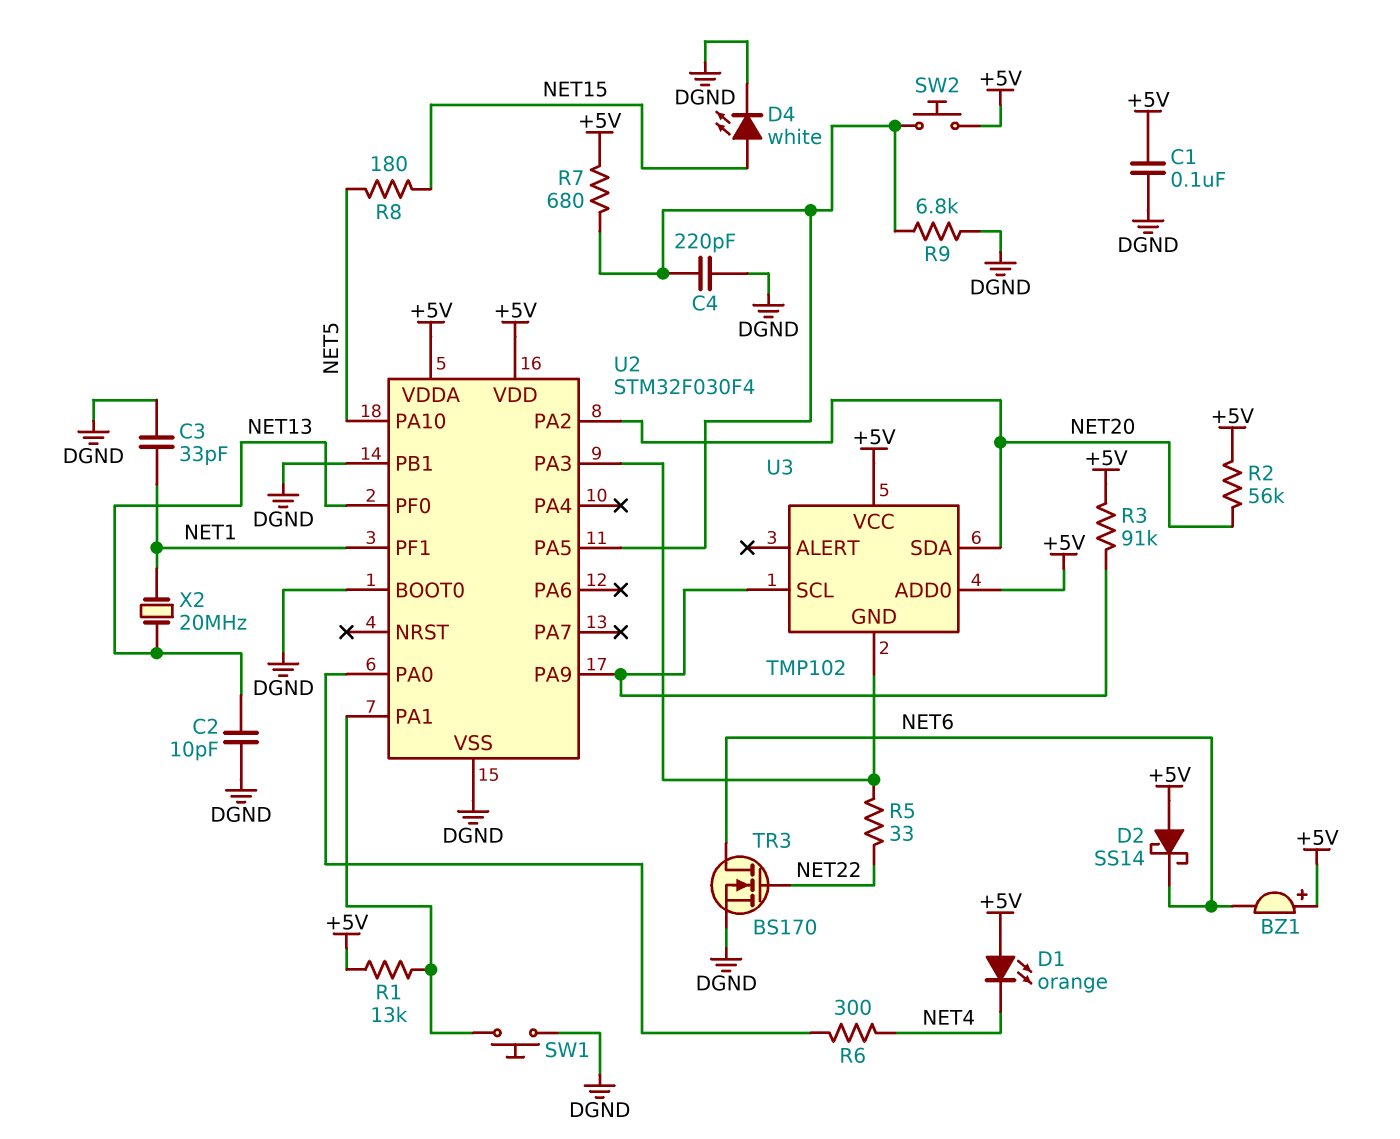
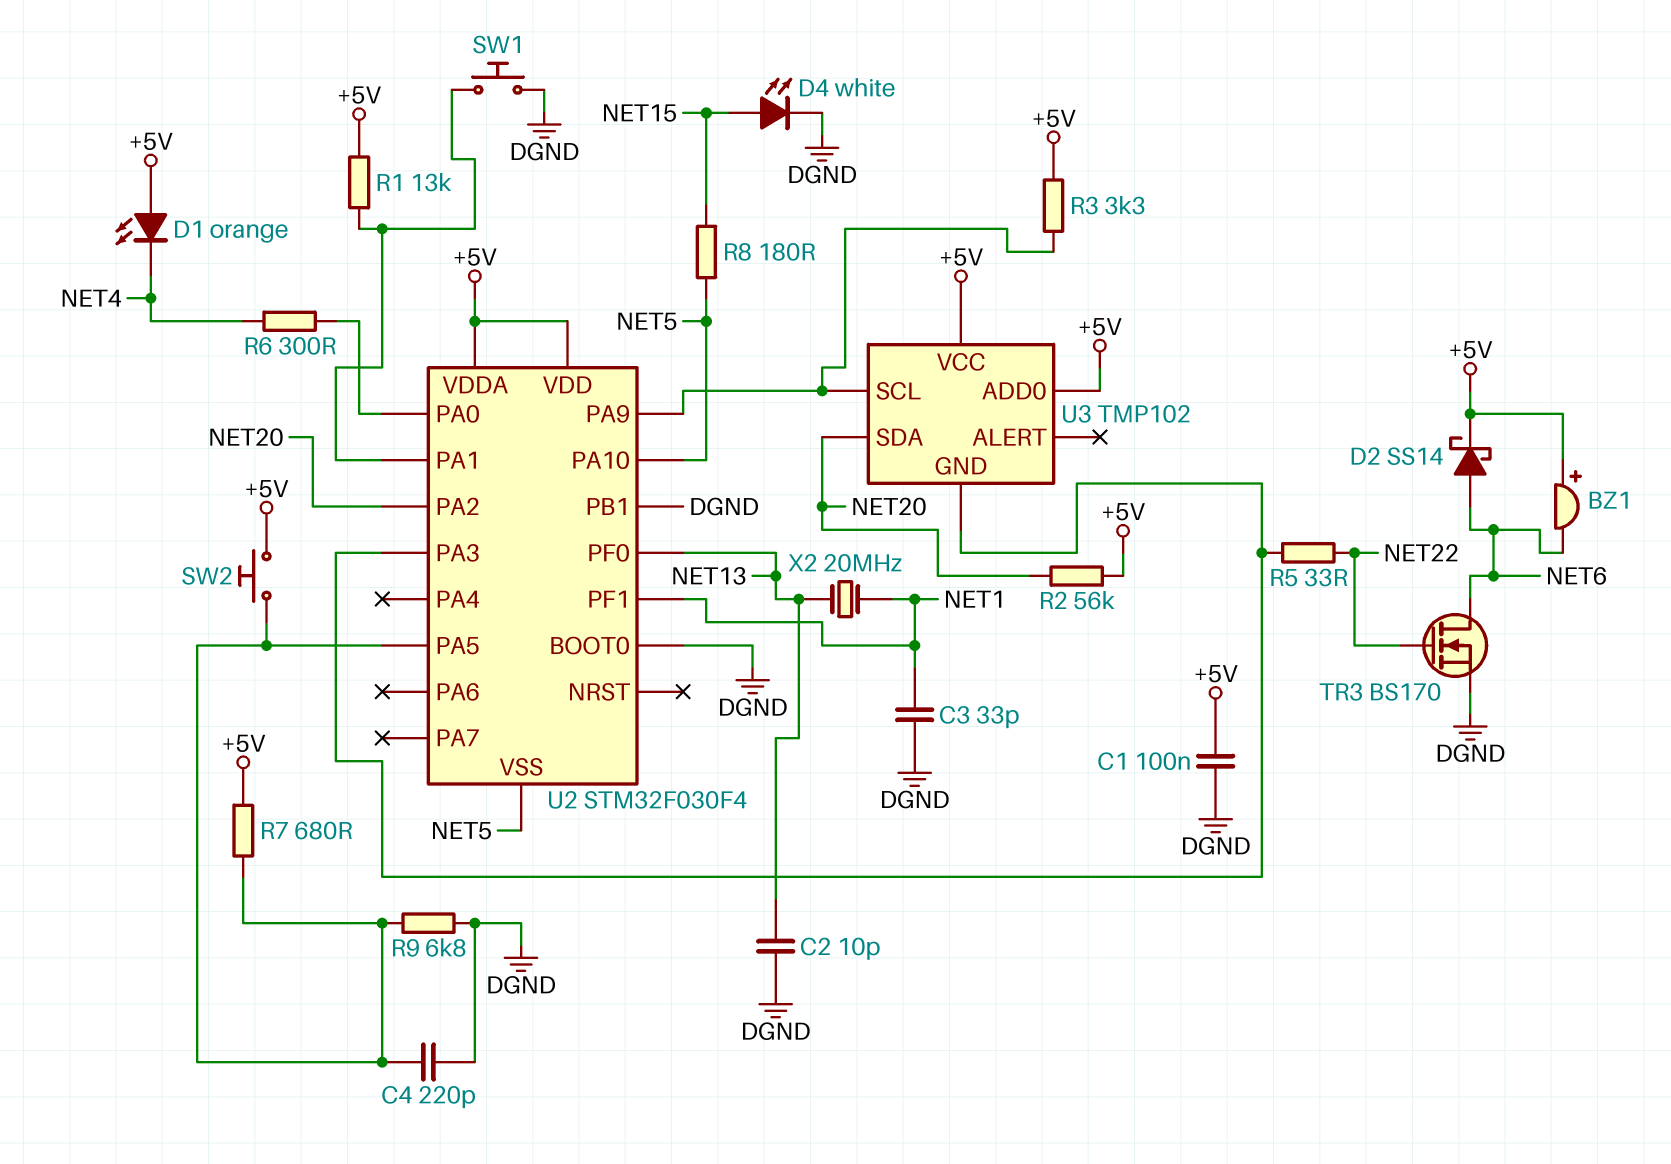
D2: schottky SS14 (A +5V, K NET6) -> schottky SS14 (A NET6, K +5V)
R3: 91k (+5V, U2/PA9) -> 3.3k (+5V, U2/PA9)
U2 pin VSS: DGND -> NET5

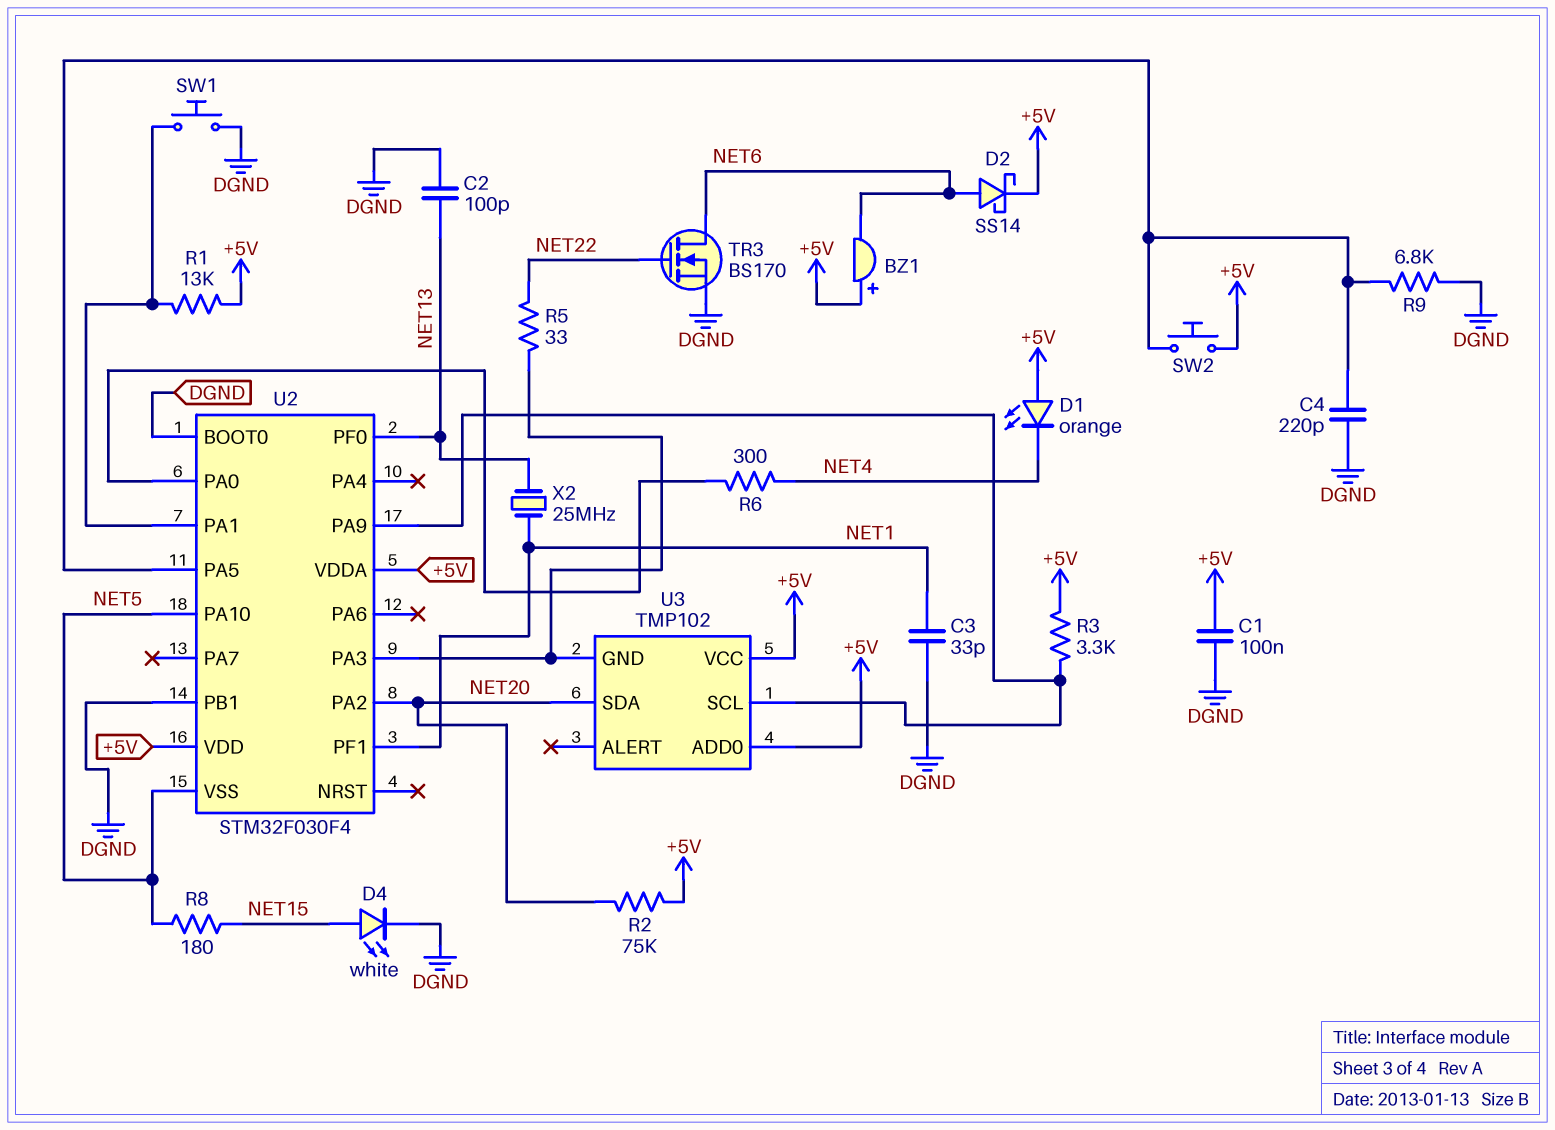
C2: 10pF (DGND, NET13) -> 100pF (DGND, NET13)
R2: 56k (+5V, NET20) -> 75k (+5V, NET20)
R7: 680 (+5V, U2/PA5) -> none
X2: 20MHz (NET1, NET13) -> 25MHz (NET1, NET13)

